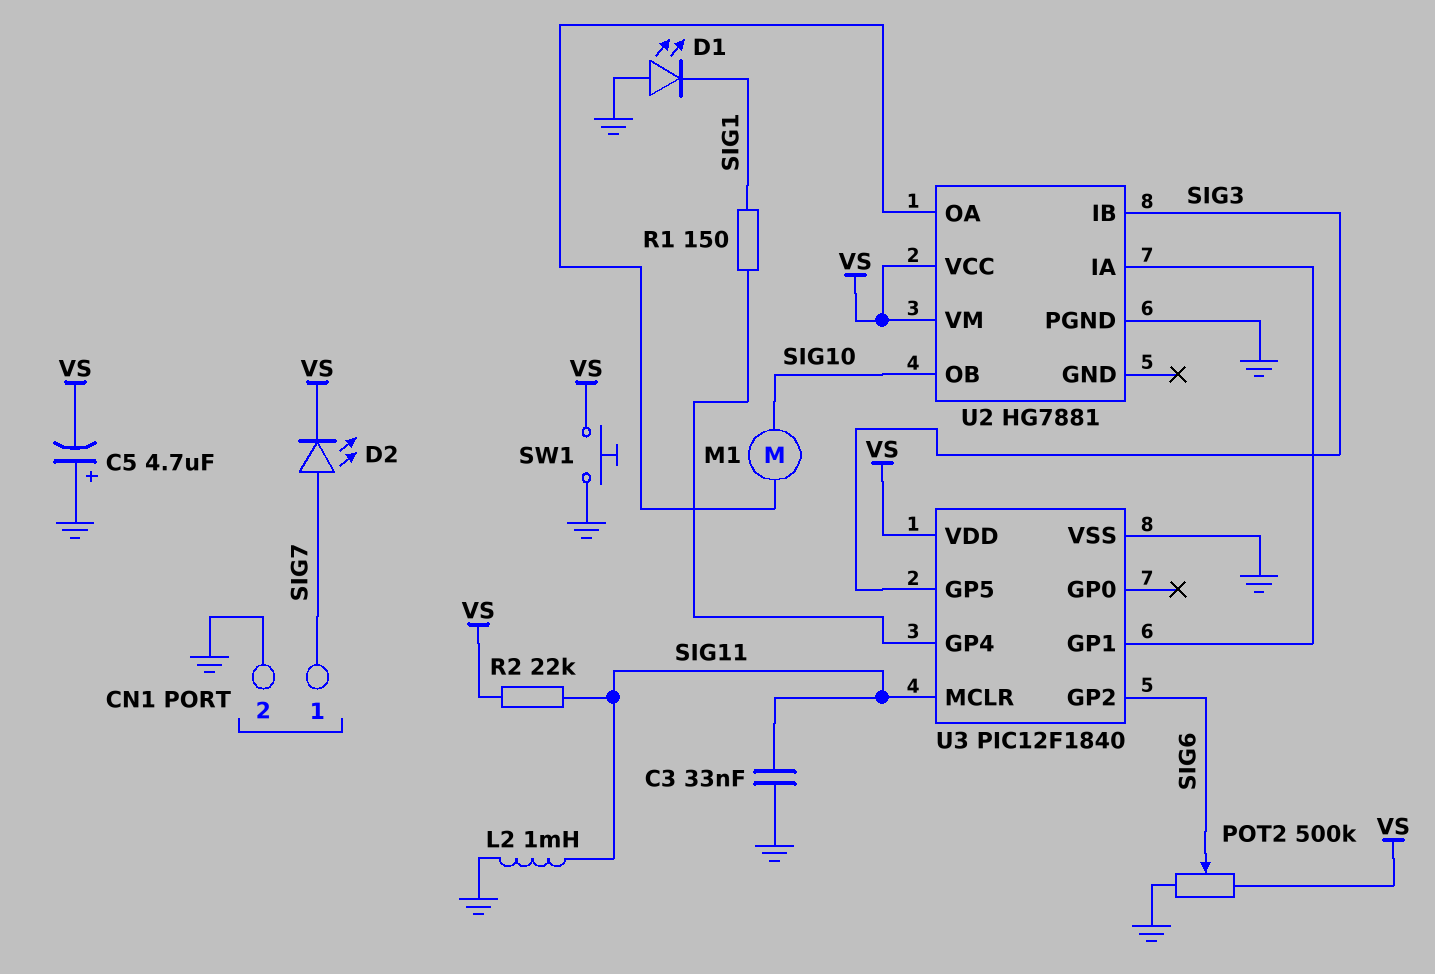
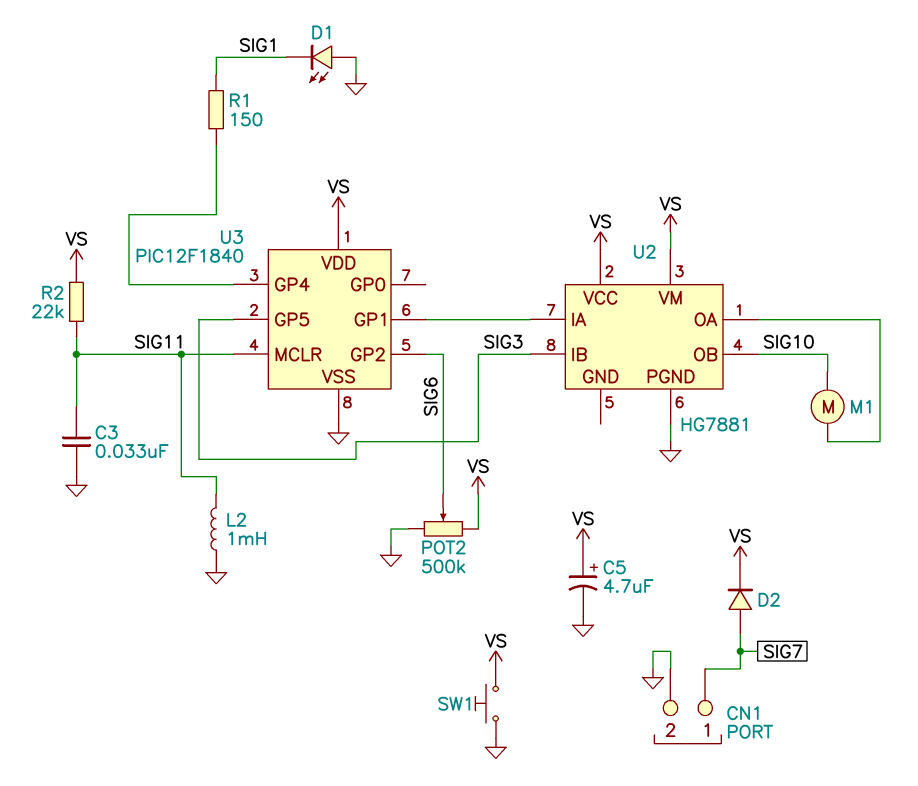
C5: 4.7uF (plus GND, minus VS) -> 4.7uF (plus VS, minus GND)
D2: LED (A SIG7, K VS) -> diode (A SIG7, K VS)

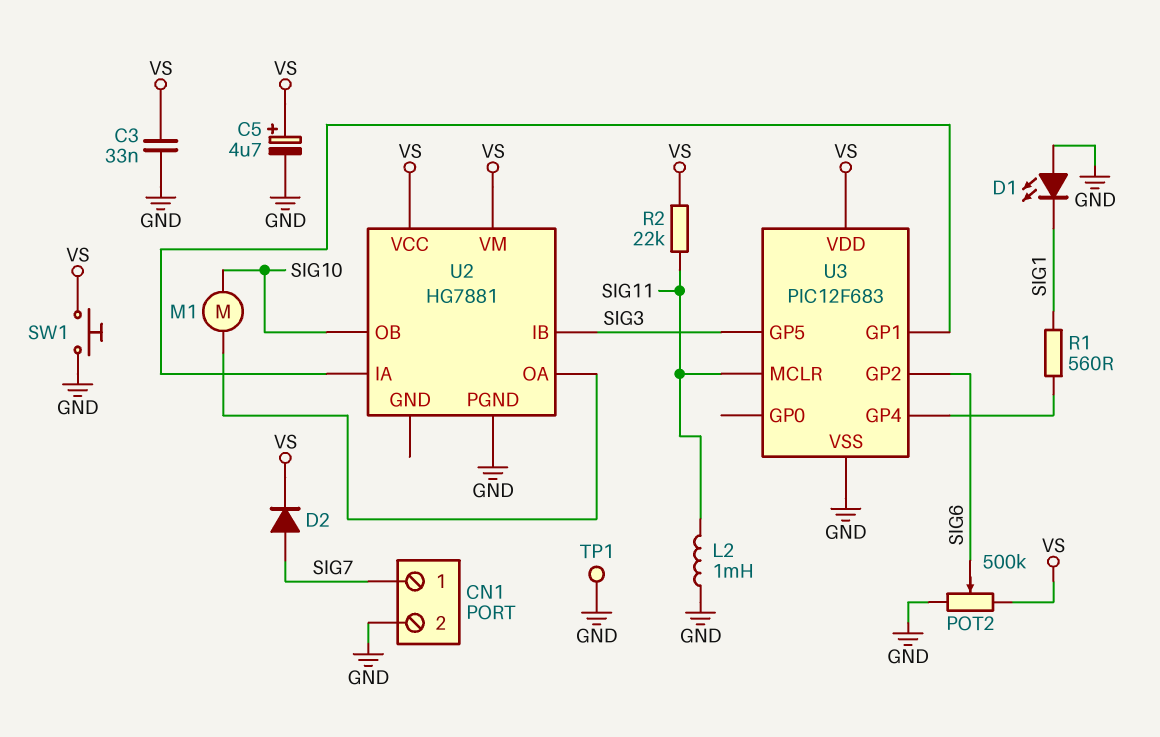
C3: 33nF (GND, SIG11) -> 33nF (GND, VS)
R1: 150 (SIG1, U3/GP4) -> 560 (SIG1, U3/GP4)
TP1: none -> test point (GND)
U3: PIC12F1840 -> PIC12F683

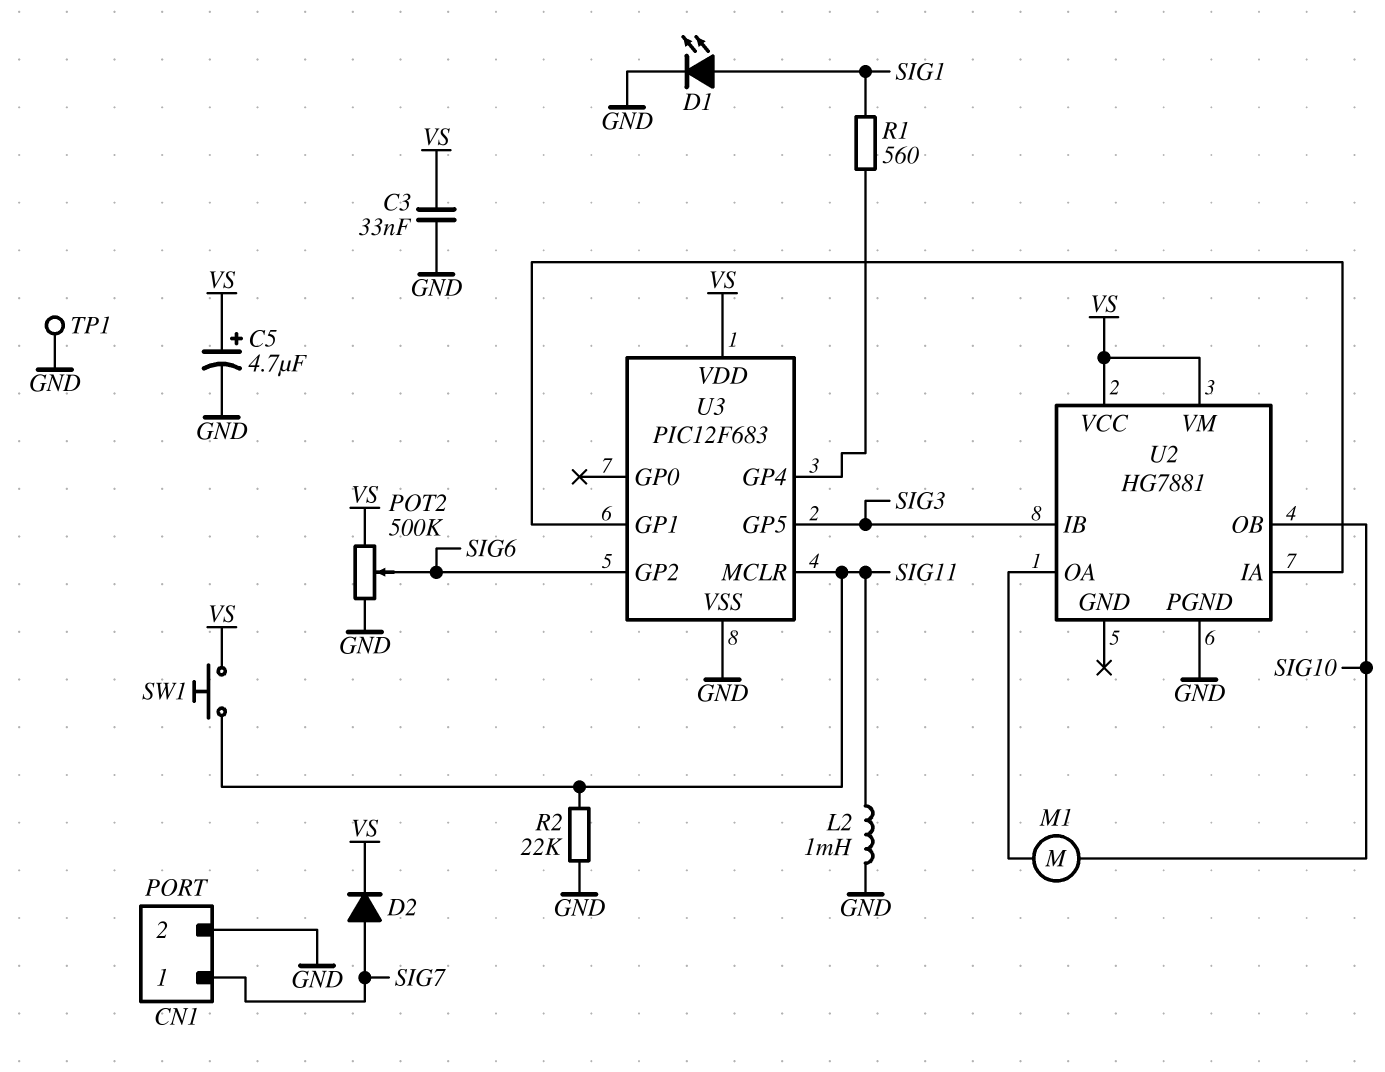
D1: LED (A GND, K SIG1) -> LED (A SIG1, K GND)
R2: 22k (SIG11, VS) -> 22k (GND, SIG11)
SW1: button (GND, VS) -> button (SIG11, VS)

